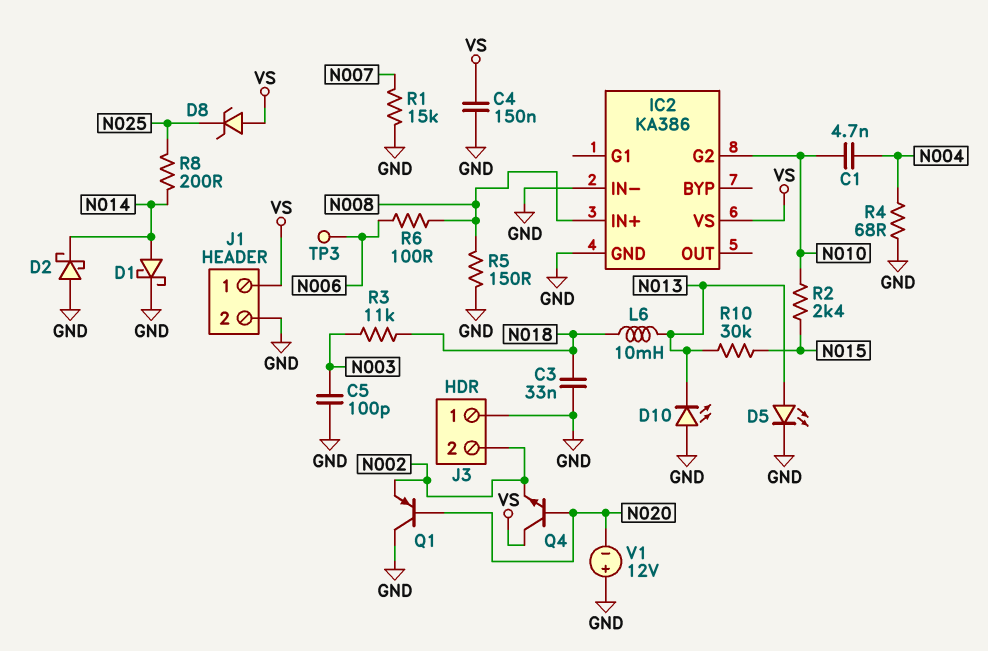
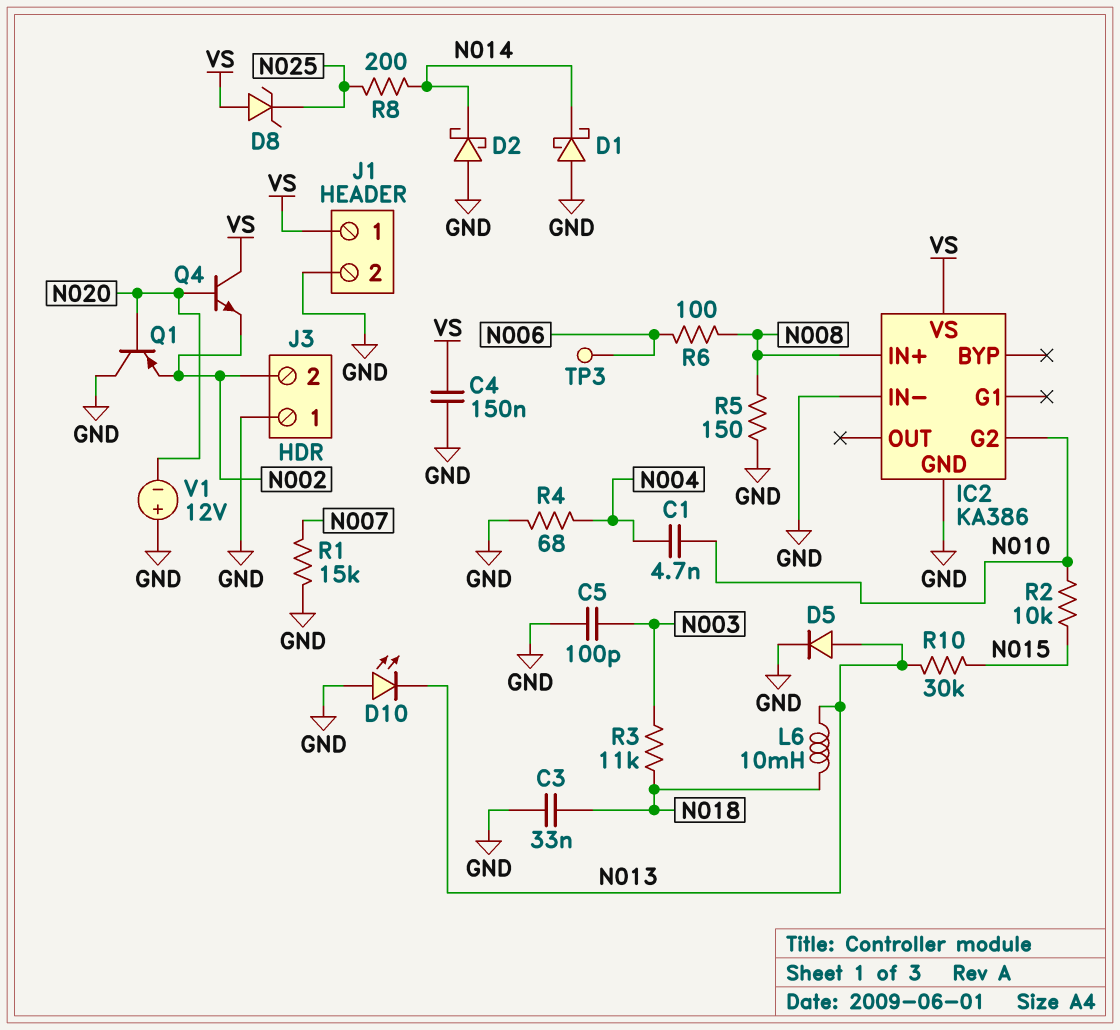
D1: schottky (A N014, K GND) -> schottky (A GND, K N014)
D5: LED (A N013, K GND) -> diode (A N013, K GND)
R2: 2.4k (N010, N015) -> 10k (N010, N015)

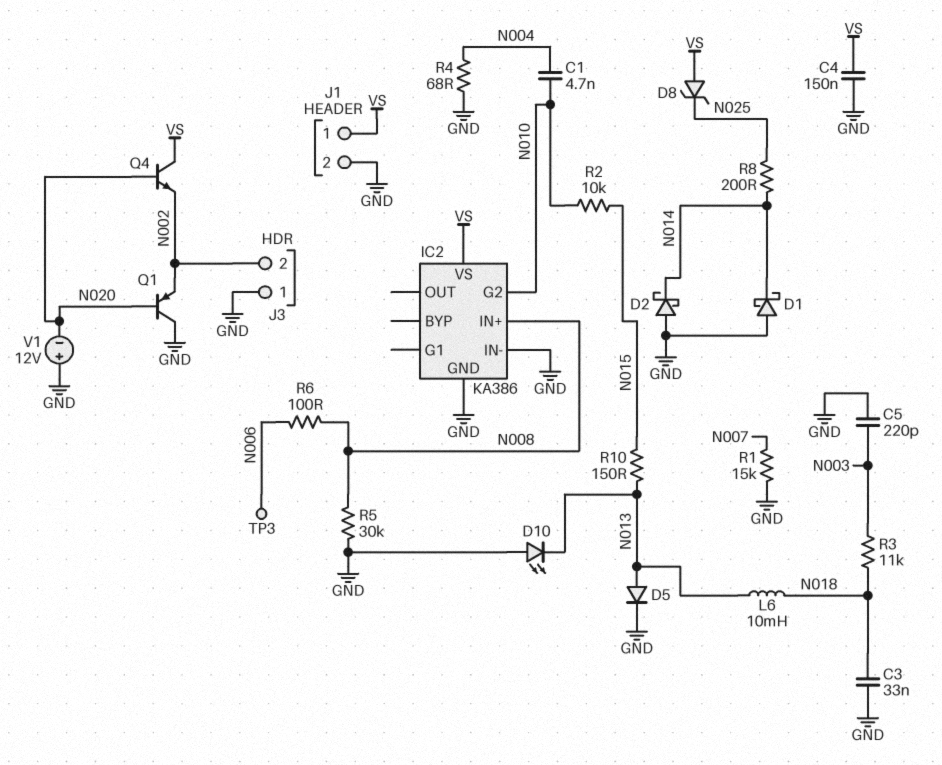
C5: 100pF (GND, N003) -> 220pF (GND, N003)
R5: 150 (GND, N008) -> 30k (GND, N008)
R10: 30k (N013, N015) -> 150 (N013, N015)

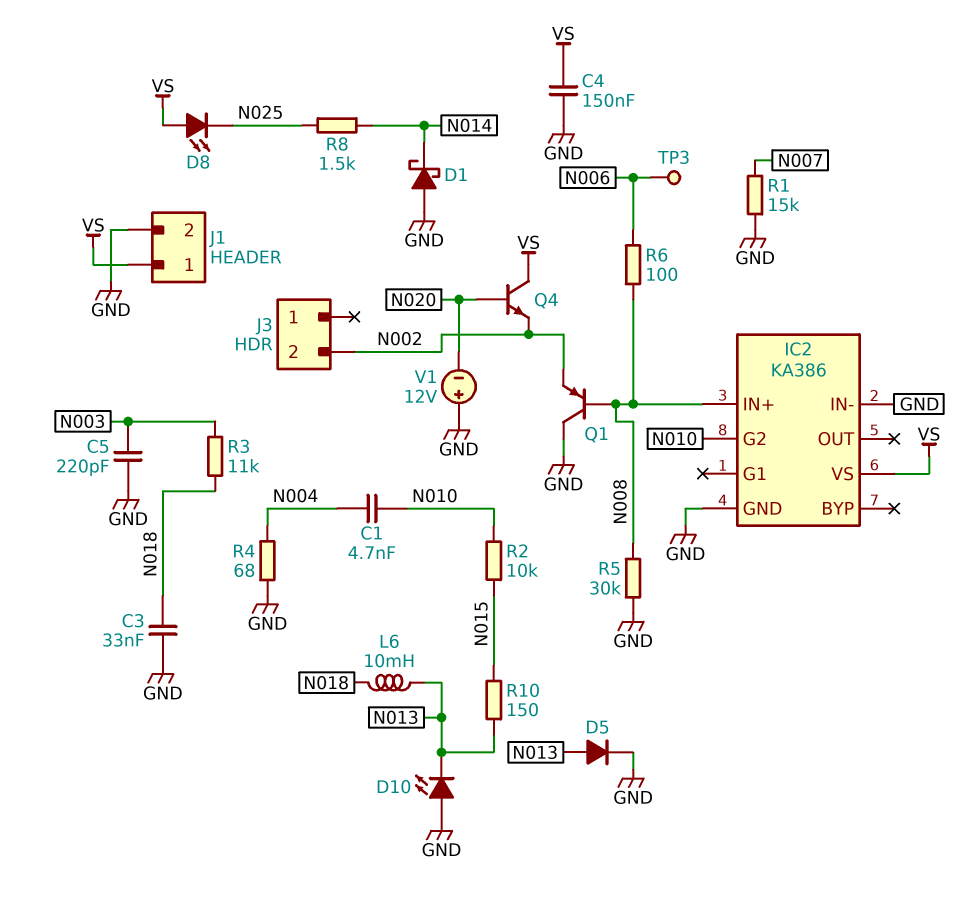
D2: schottky (A GND, K N014) -> none
D8: zener (A VS, K N025) -> LED (A VS, K N025)
J3 pin 1: GND -> none
Q1: PNP (B N020, C GND, E N002) -> PNP (B N008, C GND, E N002)
R8: 200 (N014, N025) -> 1.5k (N014, N025)

